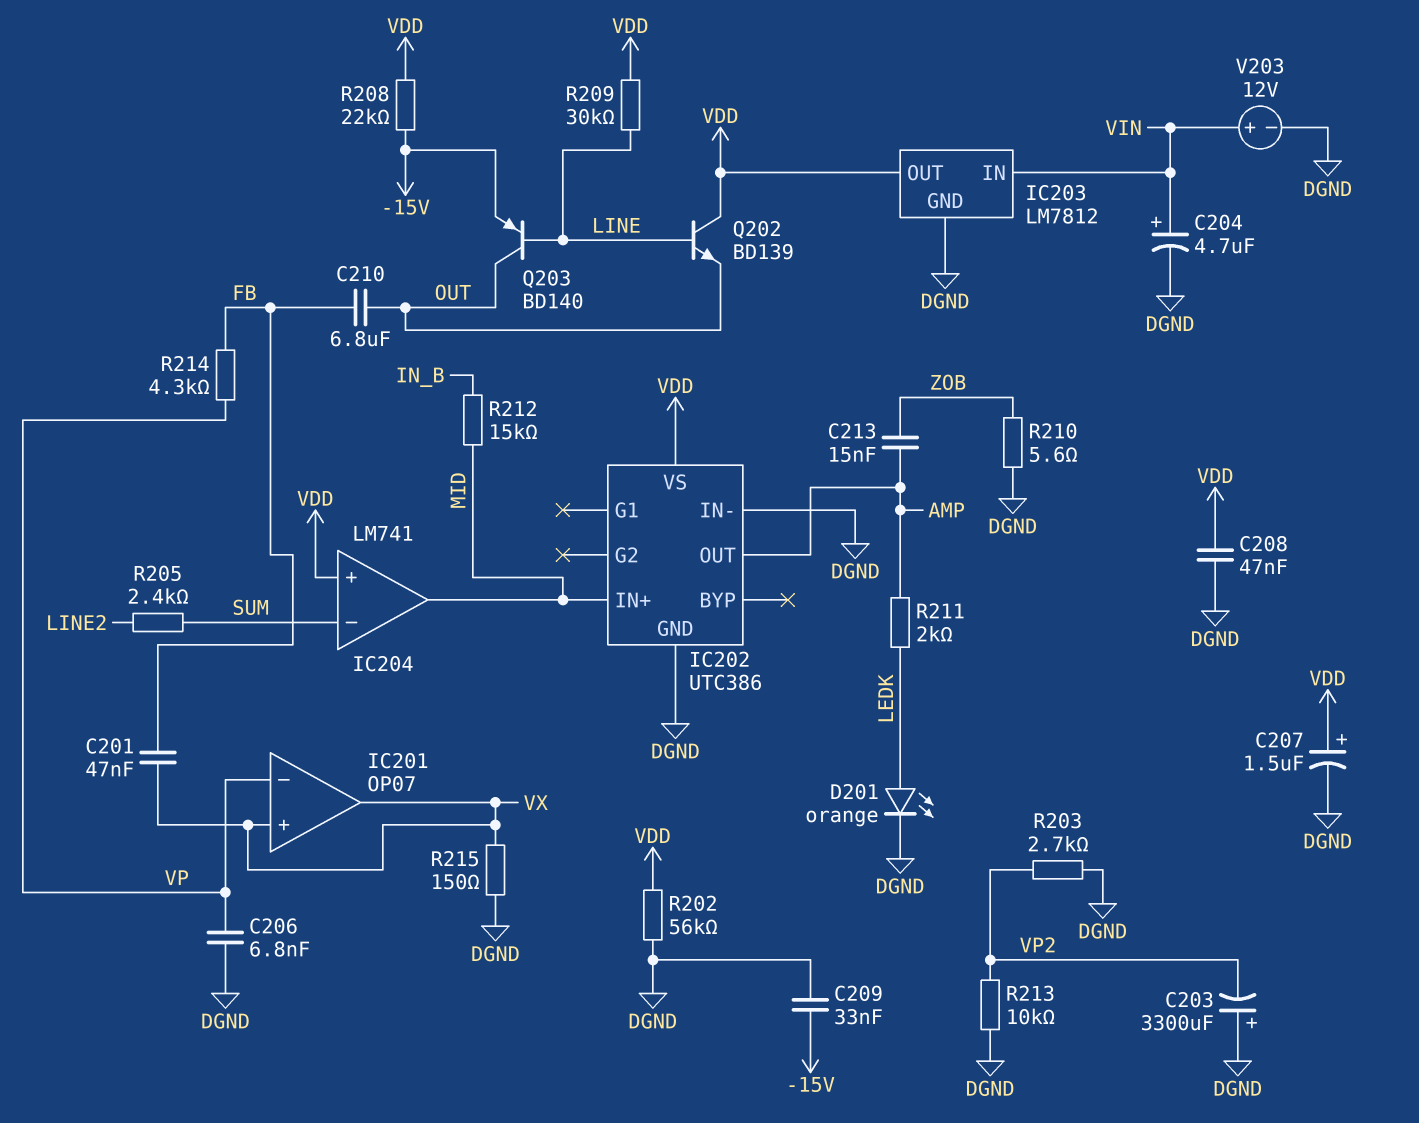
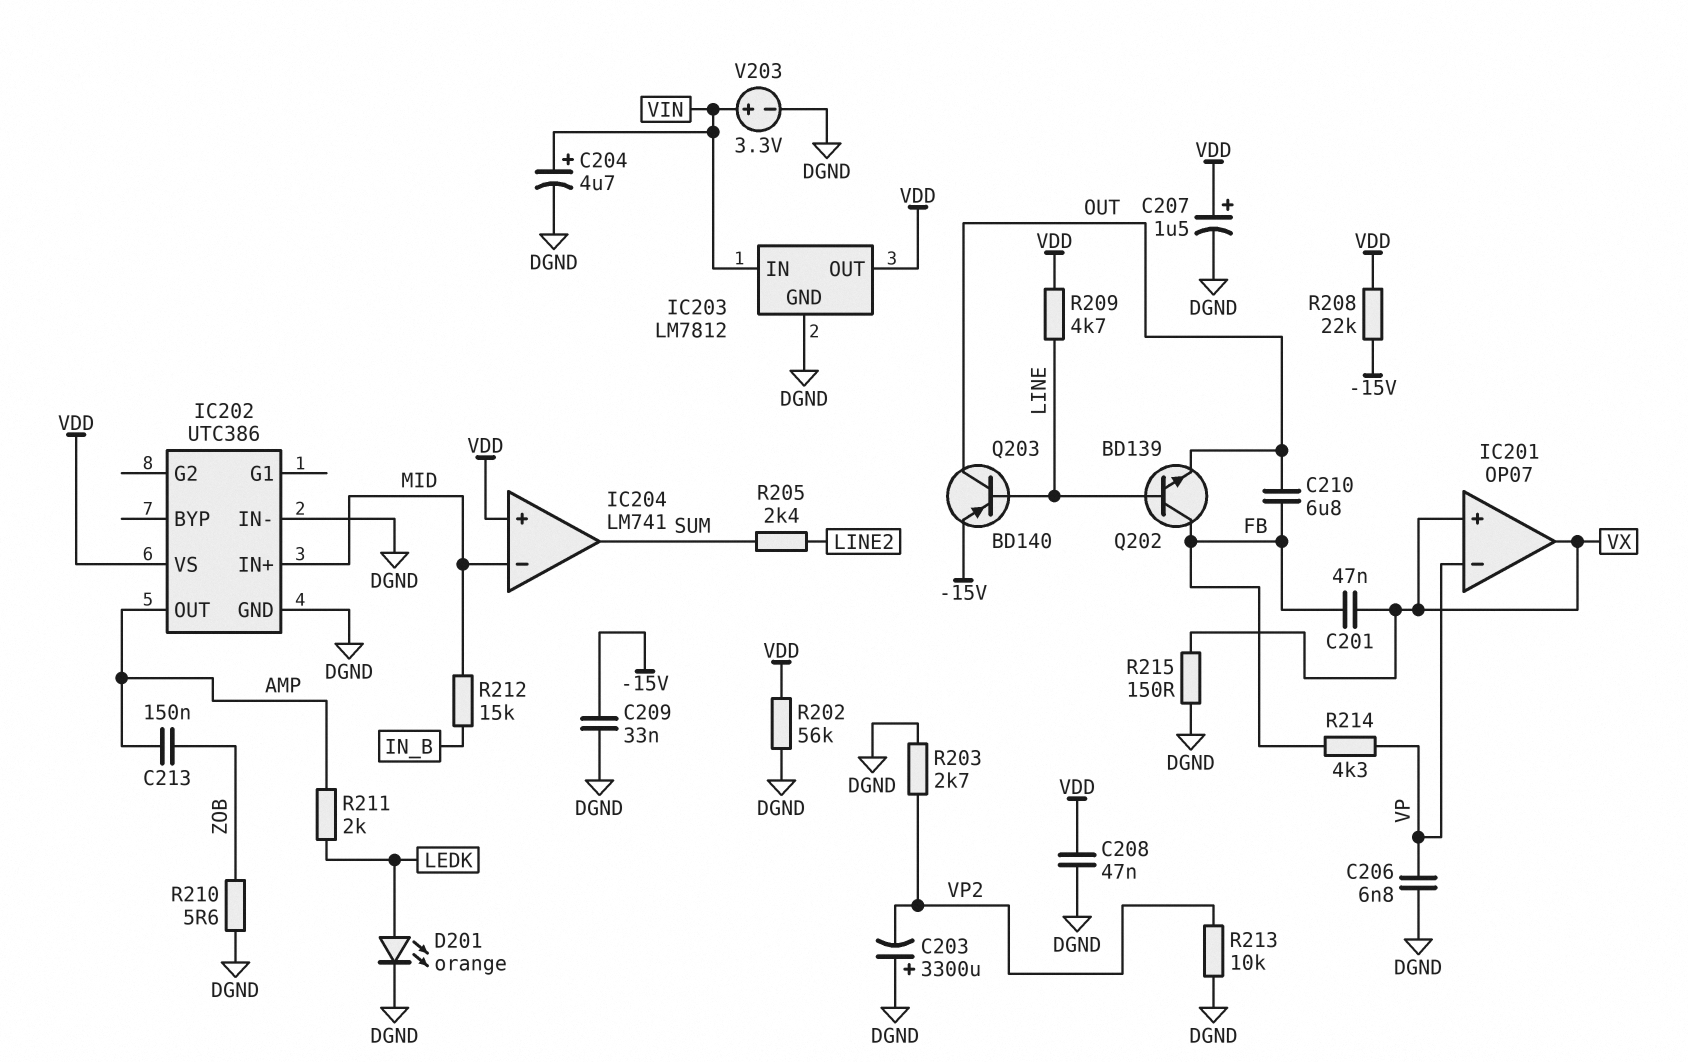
C213: 15nF (AMP, ZOB) -> 150nF (AMP, ZOB)
IC204 pin in-: SUM -> MID
IC204 pin out: MID -> SUM
Q202: NPN BD139 (B LINE, C VDD, E OUT) -> NPN BD139 (B LINE, C FB, E OUT)
R209: 30k (LINE, VDD) -> 4.7k (LINE, VDD)
V203: 12V (plus VIN, minus DGND) -> 3.3V (plus VIN, minus DGND)

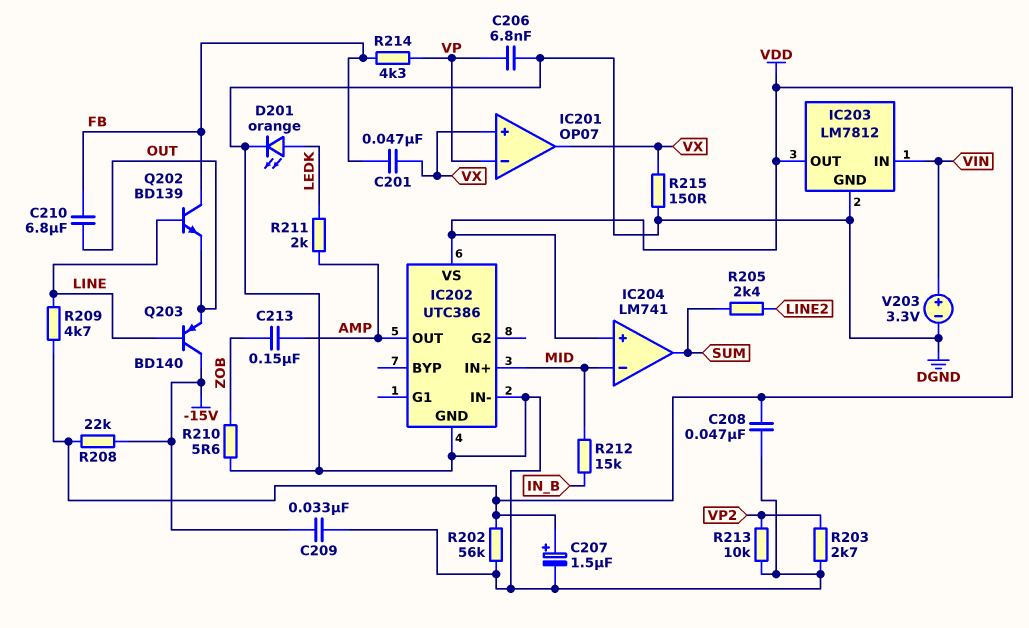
C203: 3300uF (plus DGND, minus VP2) -> none
C204: 4.7uF (plus VIN, minus DGND) -> none
Q203: PNP BD140 (B LINE, C OUT, E -15V) -> PNP BD140 (B LINE, C -15V, E OUT)

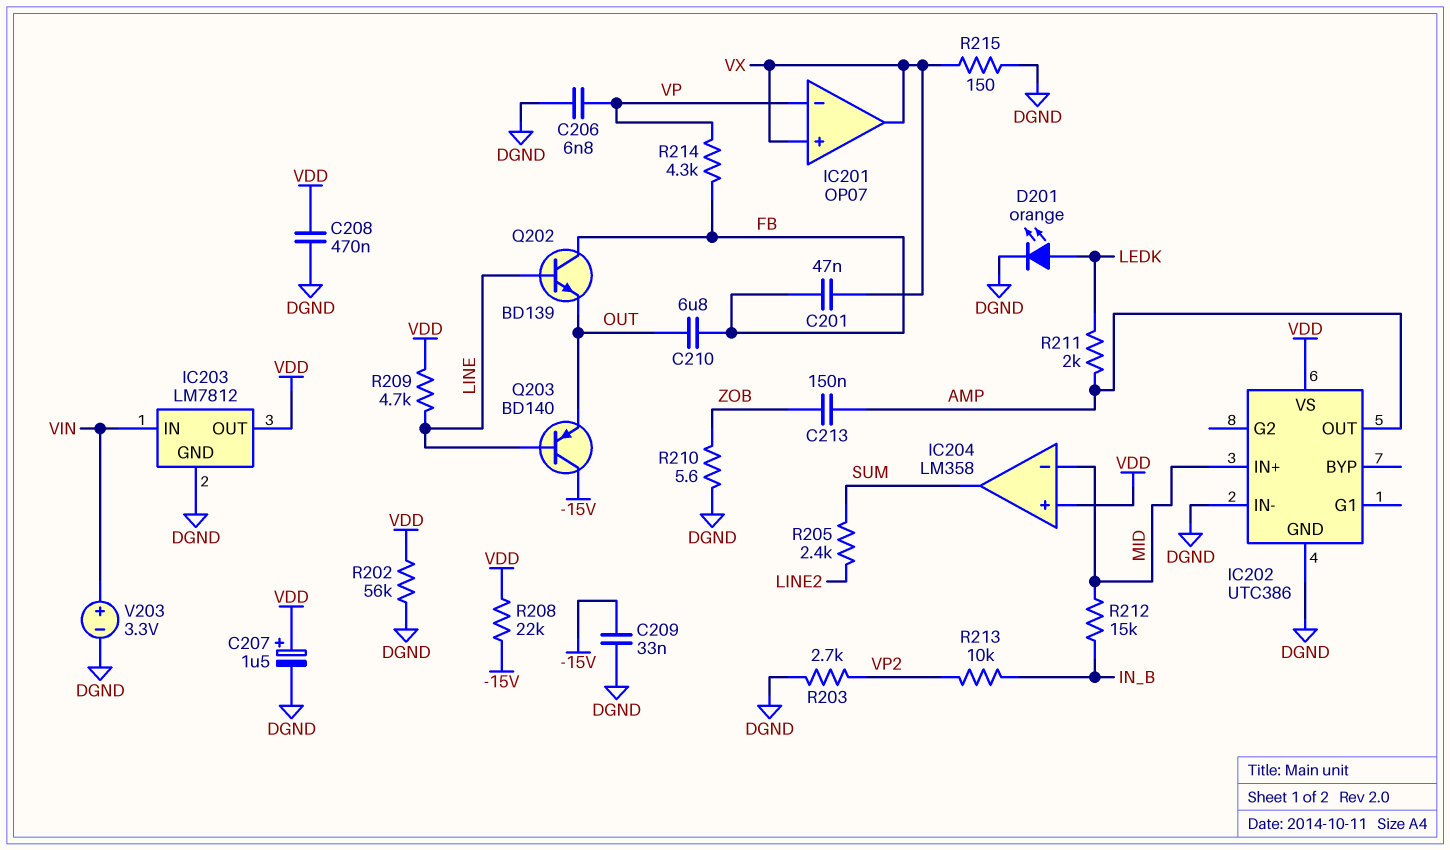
C208: 47nF (DGND, VDD) -> 470nF (DGND, VDD)
IC204: LM741 -> LM358
R213: 10k (DGND, VP2) -> 10k (IN_B, VP2)

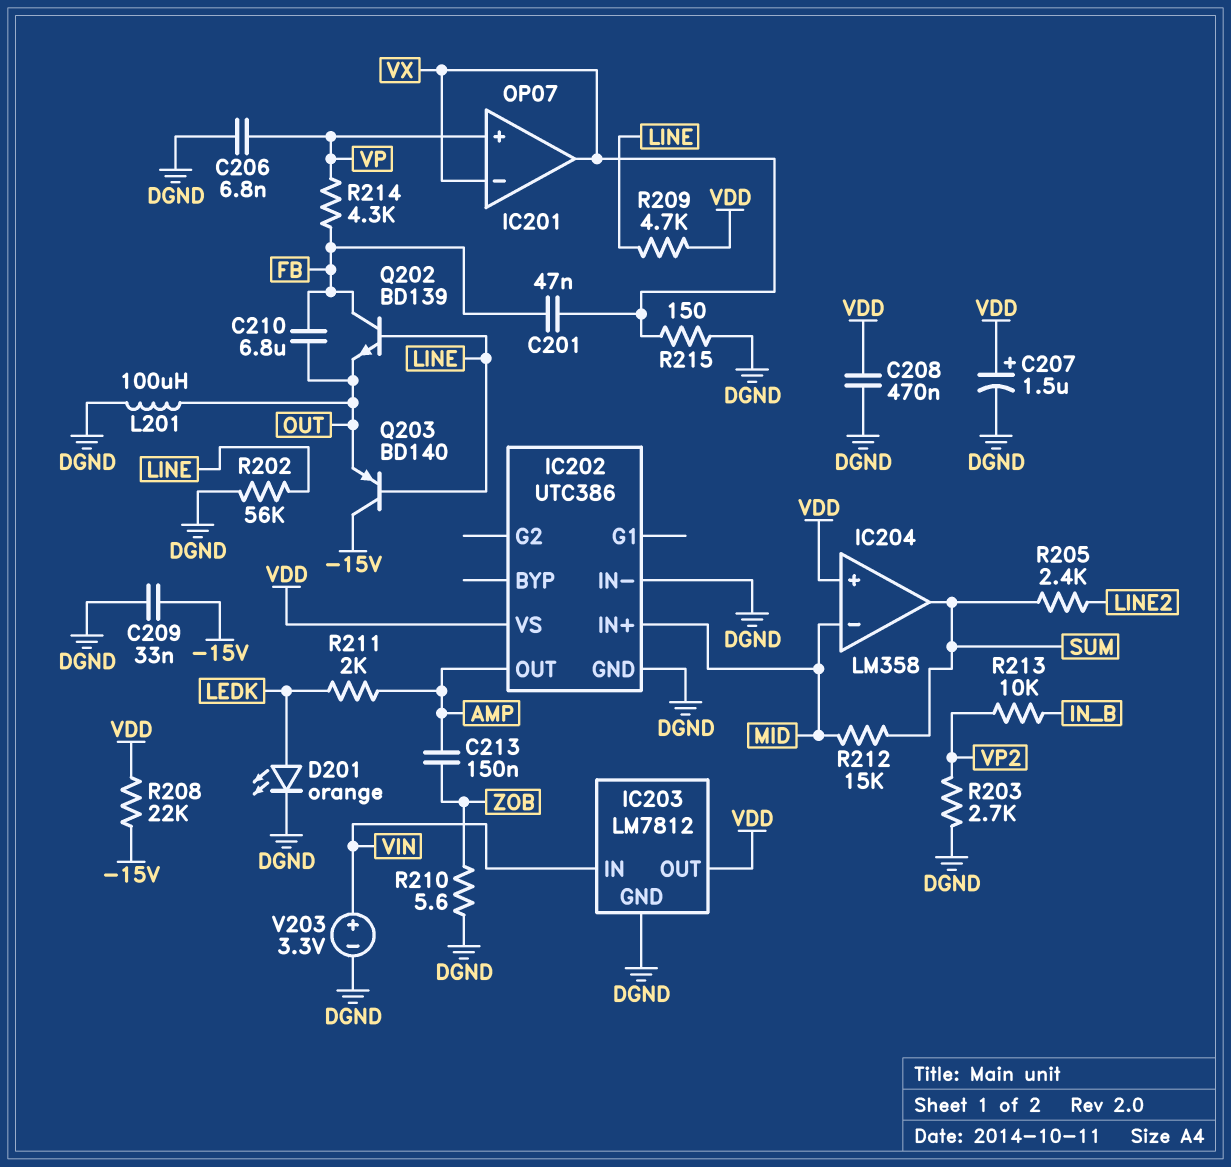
IC201 pin in+: VX -> VP
IC201 pin in-: VP -> VX
L201: none -> 100uH (DGND, OUT)
R202: 56k (DGND, VDD) -> 56k (DGND, LINE)
R212: 15k (IN_B, MID) -> 15k (MID, SUM)

